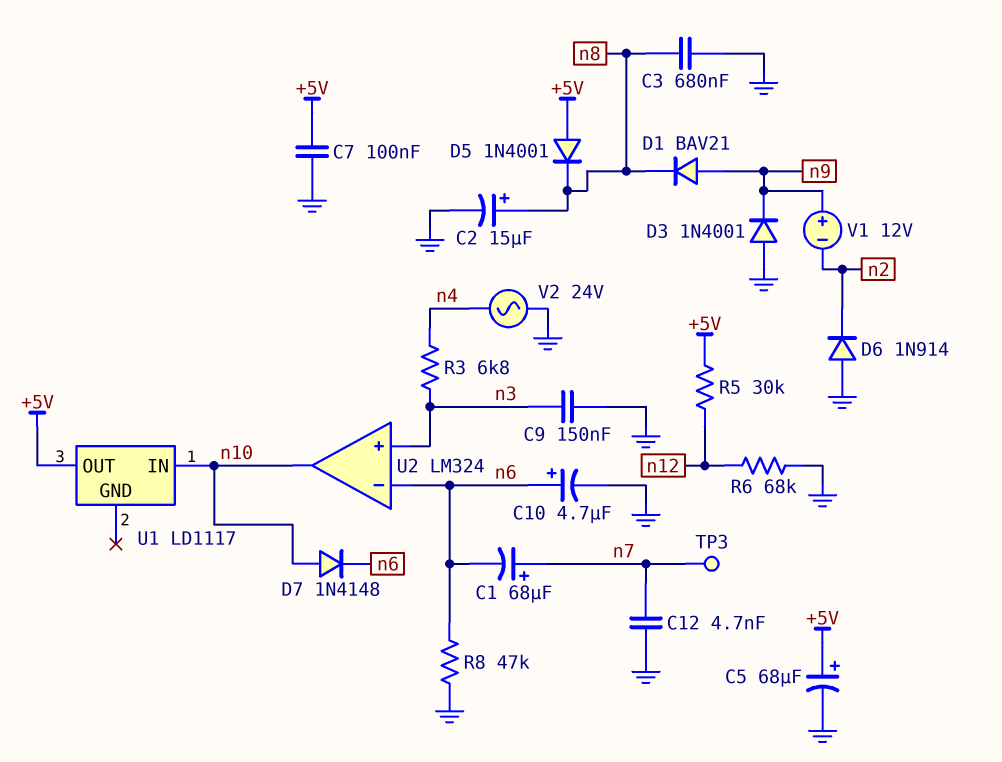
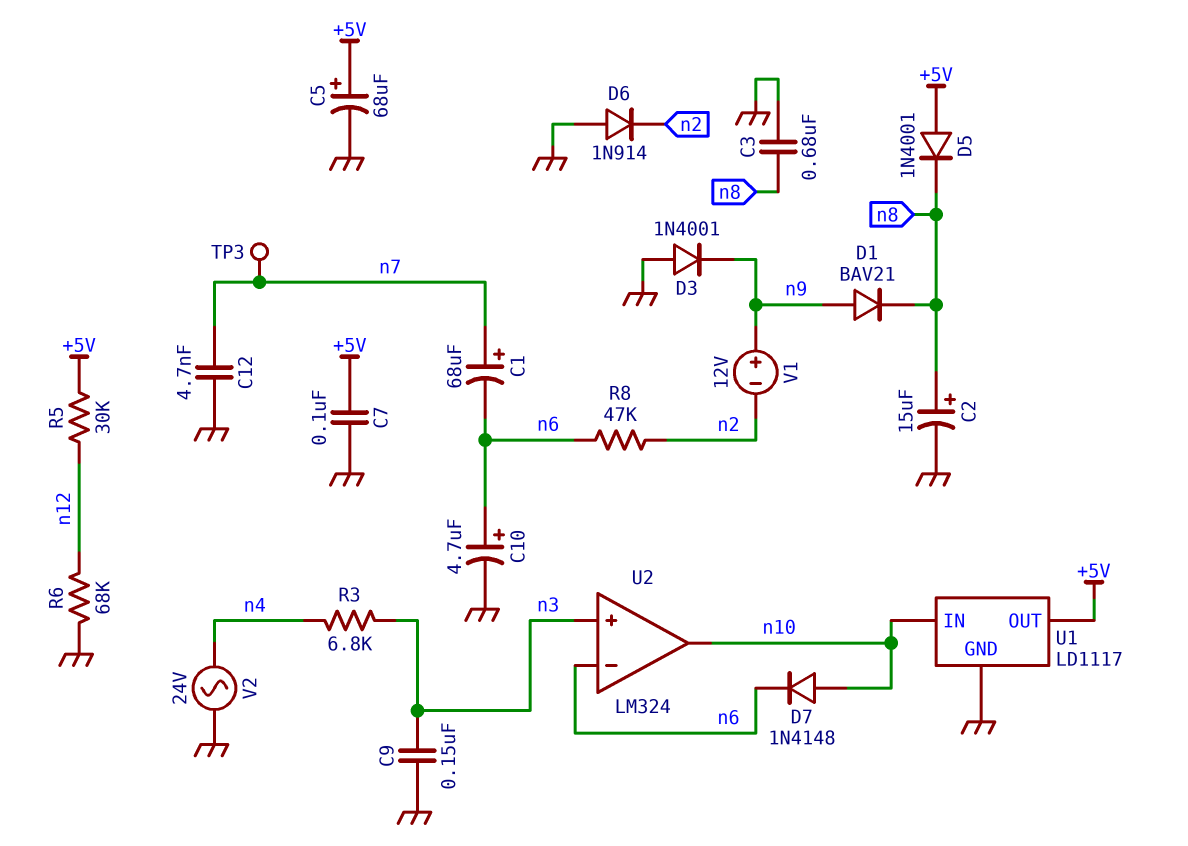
R8: 47k (GND, n6) -> 47k (n2, n6)
U1 pin GND: none -> GND

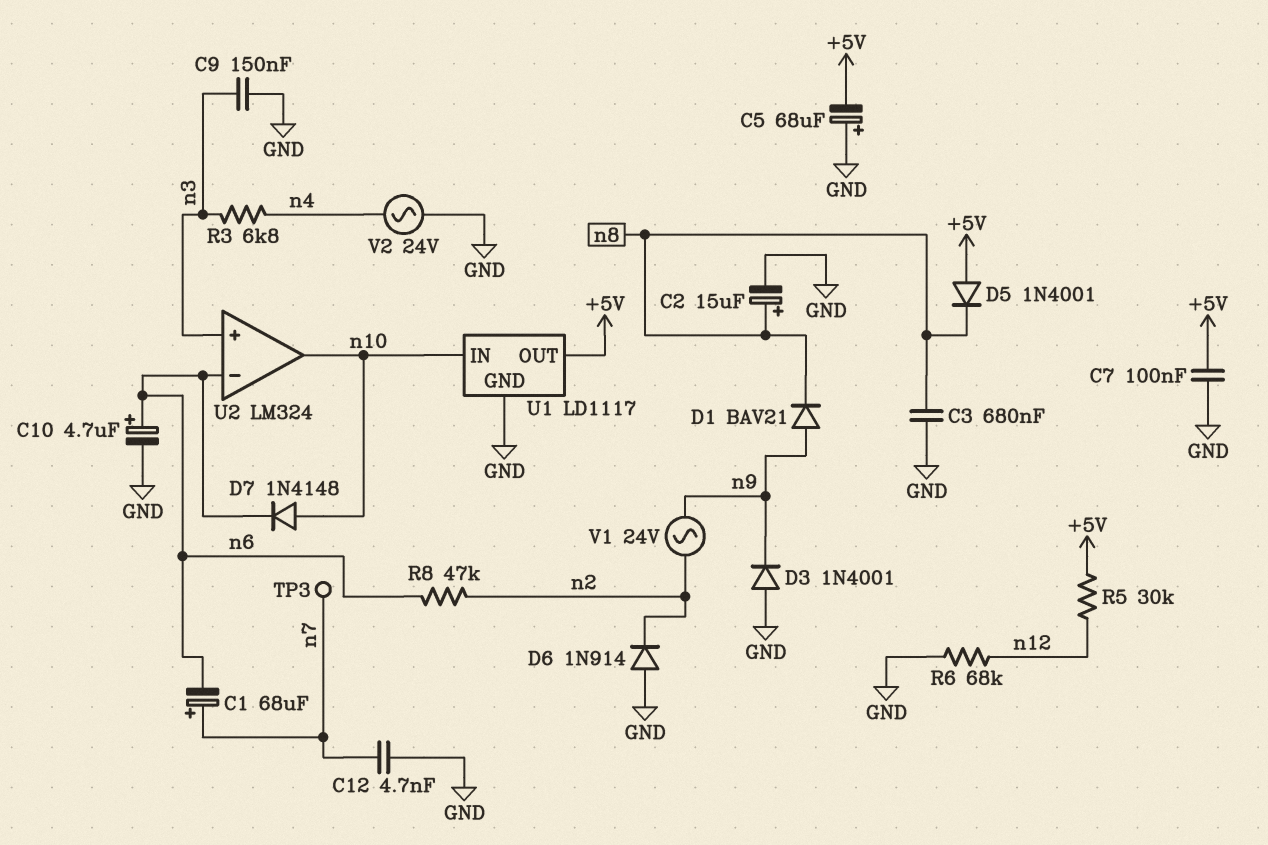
C5: 68uF (plus +5V, minus GND) -> 68uF (plus GND, minus +5V)
V1: 12V (plus n9, minus n2) -> AC 24V (n2, n9)

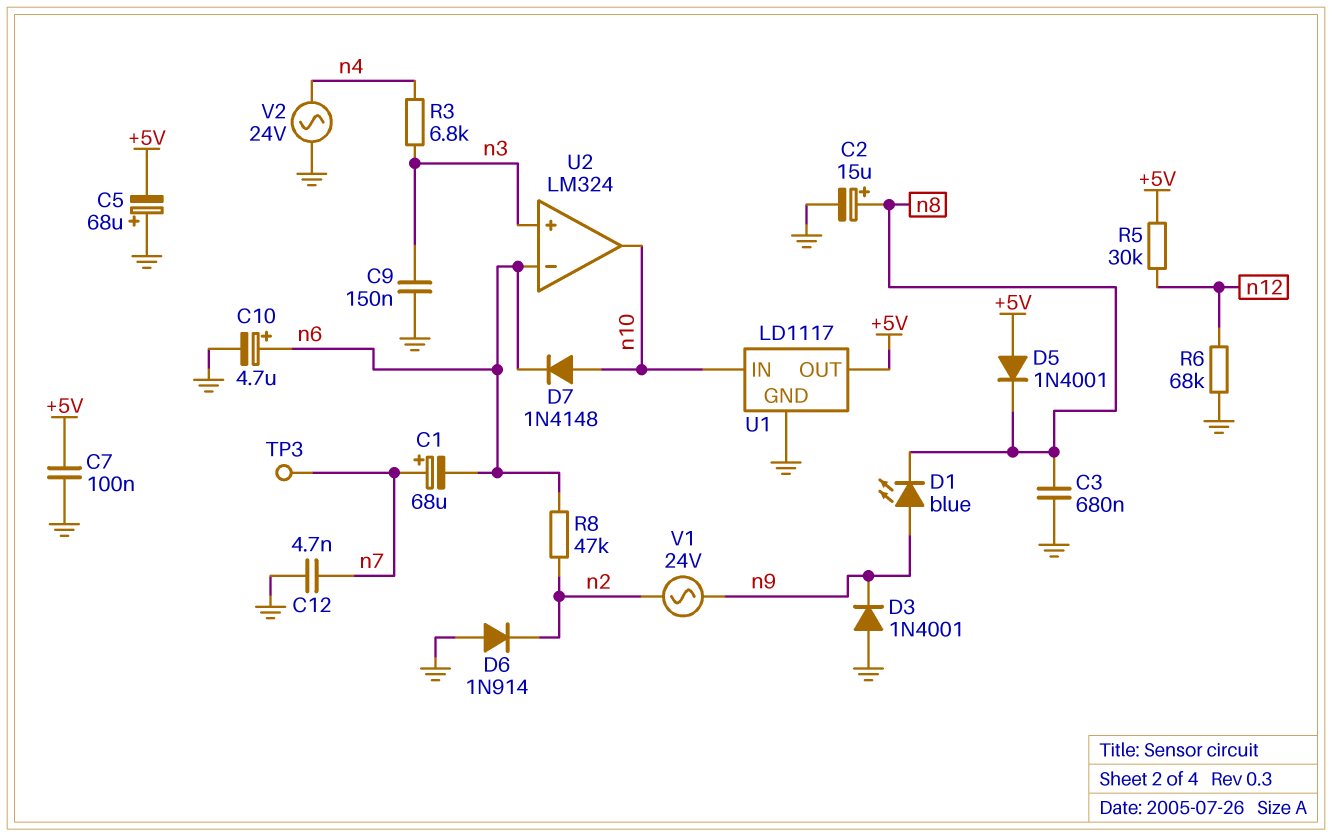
D1: diode BAV21 (A n9, K n8) -> LED blue (A n9, K n8)

